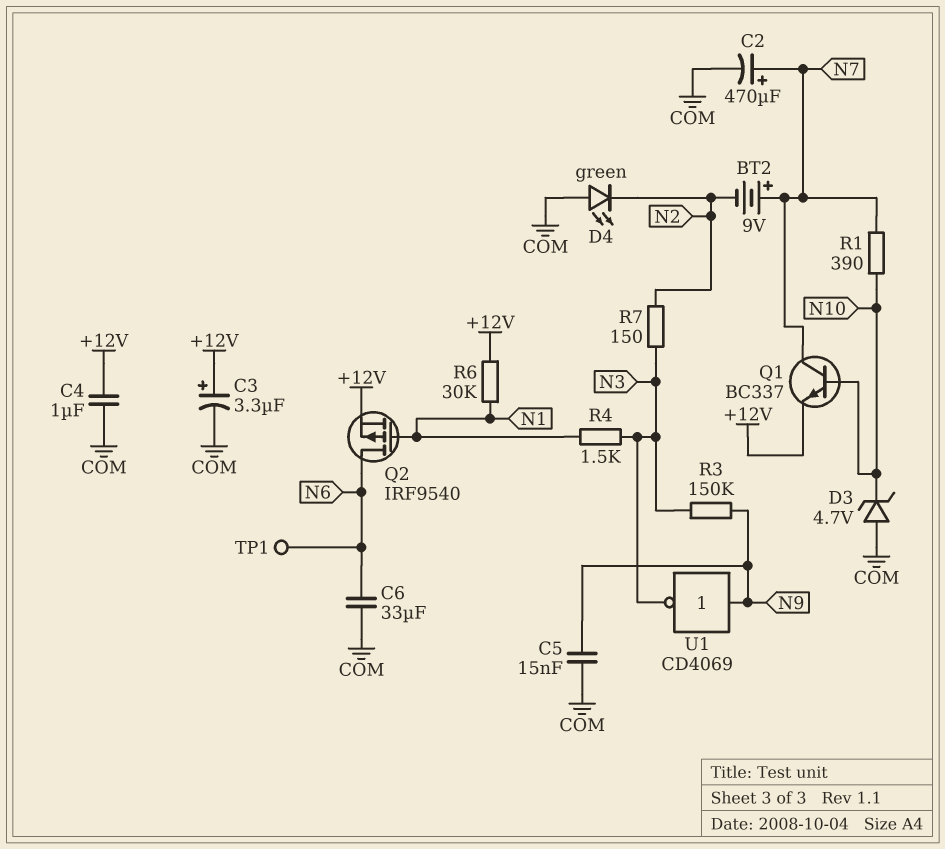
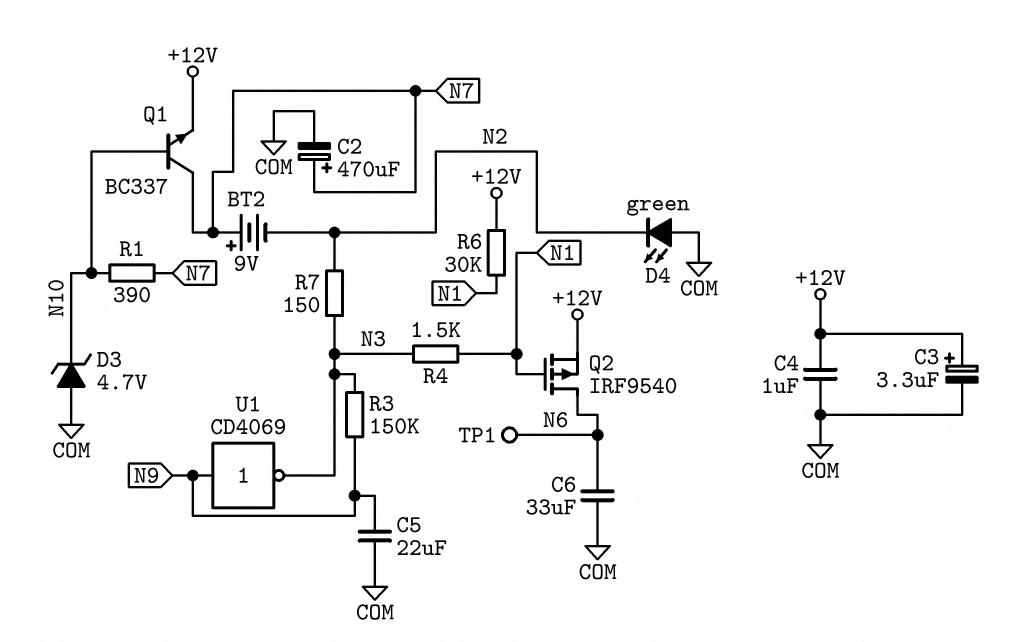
C5: 15nF (COM, N9) -> 22uF (COM, N9)

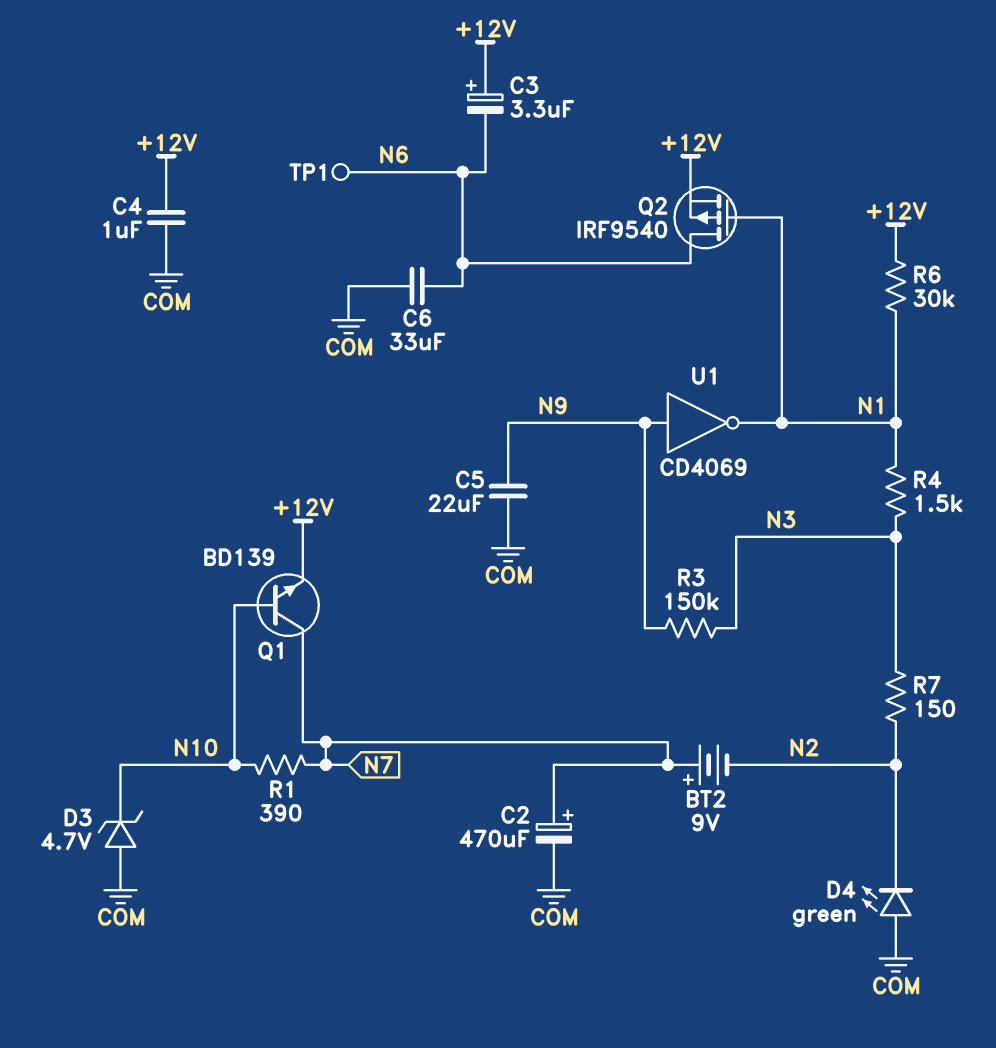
C3: 3.3uF (plus +12V, minus COM) -> 3.3uF (plus +12V, minus N6)
Q1: NPN BC337 (B N10, C N7, E +12V) -> NPN BD139 (B N10, C N7, E +12V)
U1: NOT CD4069 (in N9, out N3) -> NOT CD4069 (in N9, out N1)

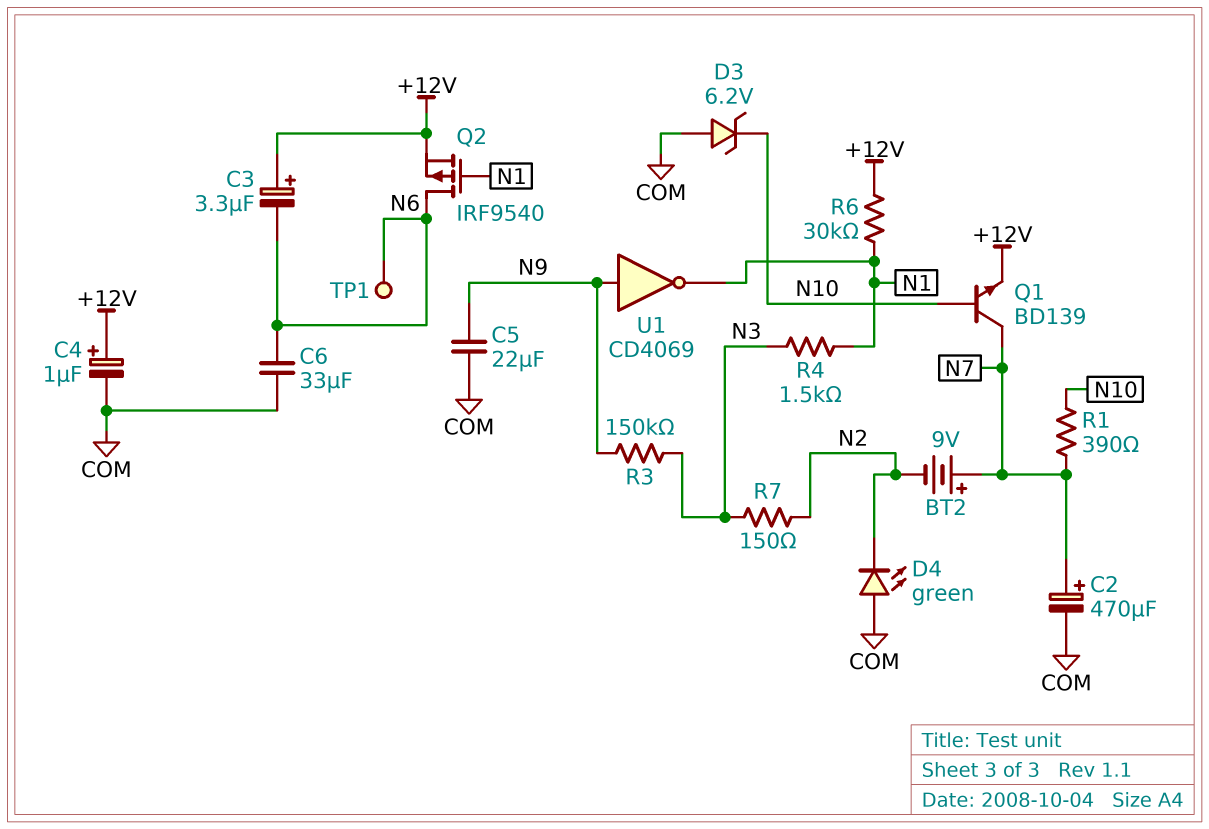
C4: 1uF (+12V, COM) -> 1uF (plus +12V, minus COM)
D3: zener 4.7V (A COM, K N10) -> zener 6.2V (A COM, K N10)

